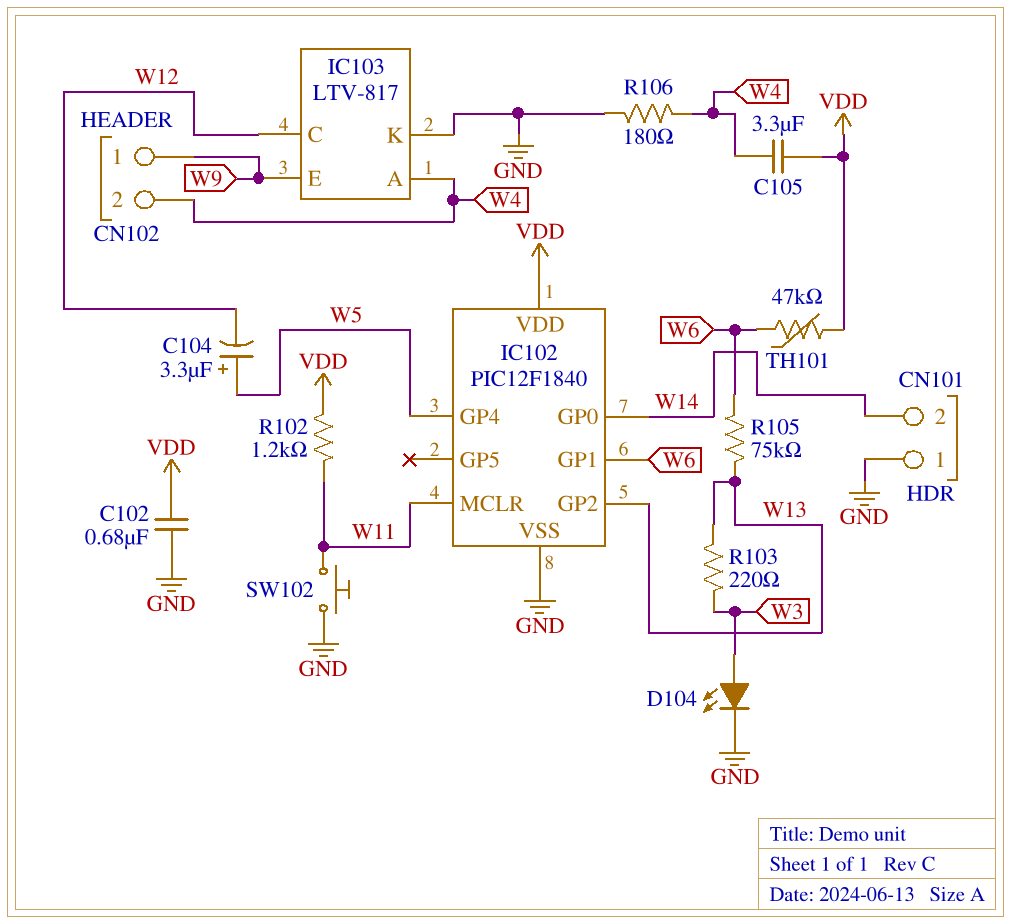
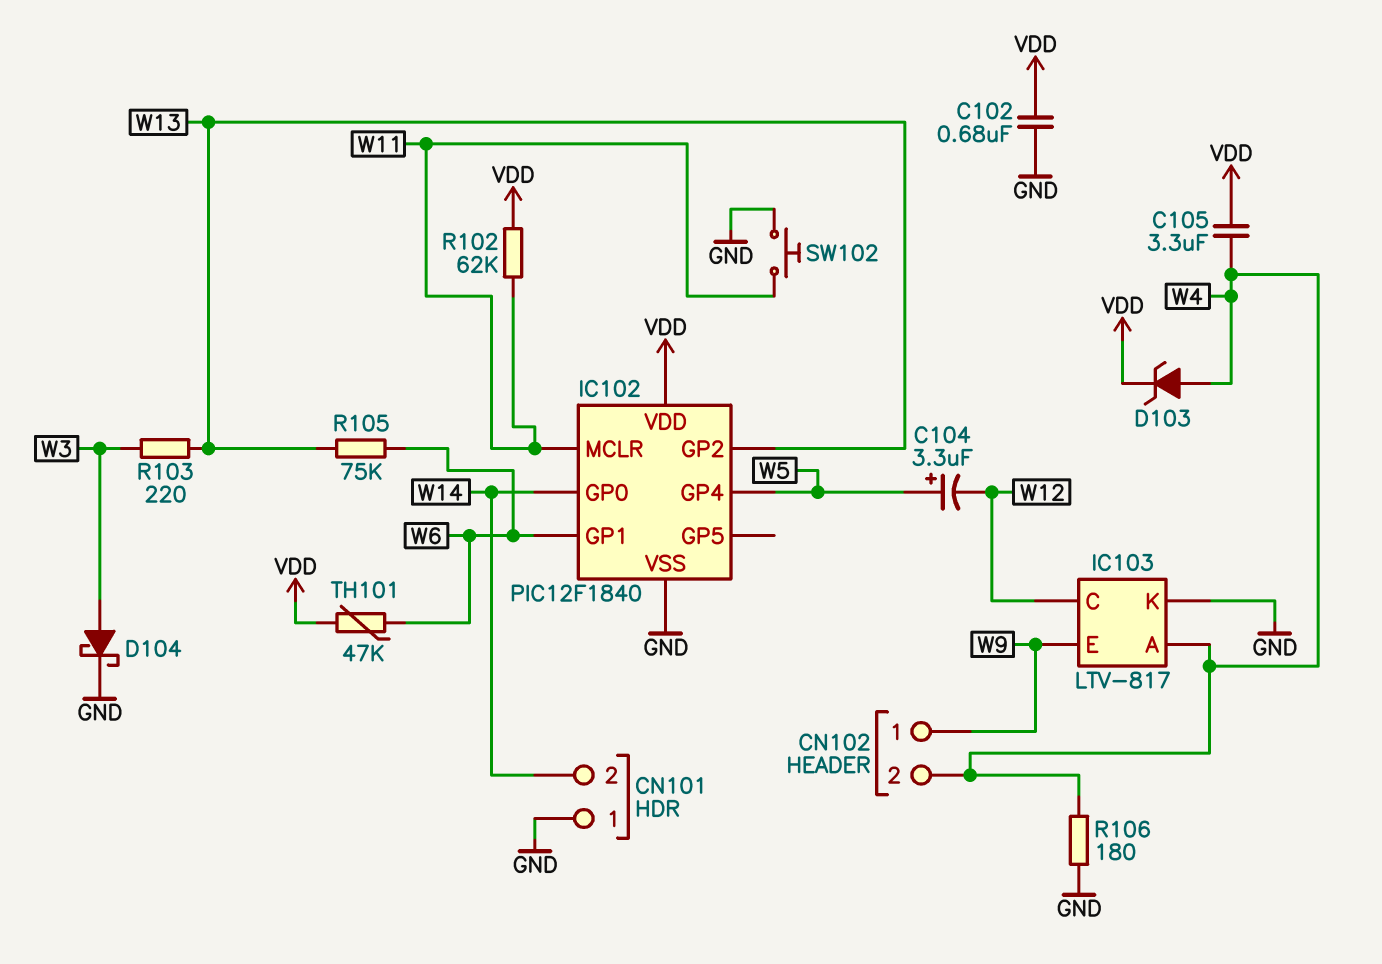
D103: none -> zener (A W4, K VDD)
D104: LED (A W3, K GND) -> schottky (A W3, K GND)
R102: 1.2k (VDD, W11) -> 62k (VDD, W11)

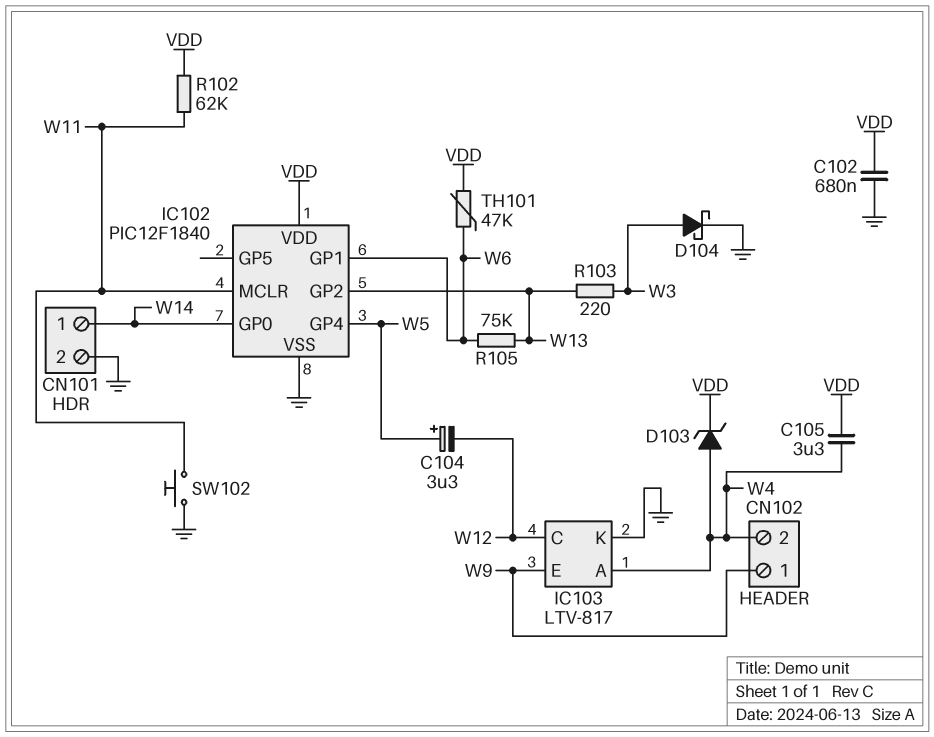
CN101 pin 1: GND -> W14
CN101 pin 2: W14 -> GND
R106: 180 (GND, W4) -> none

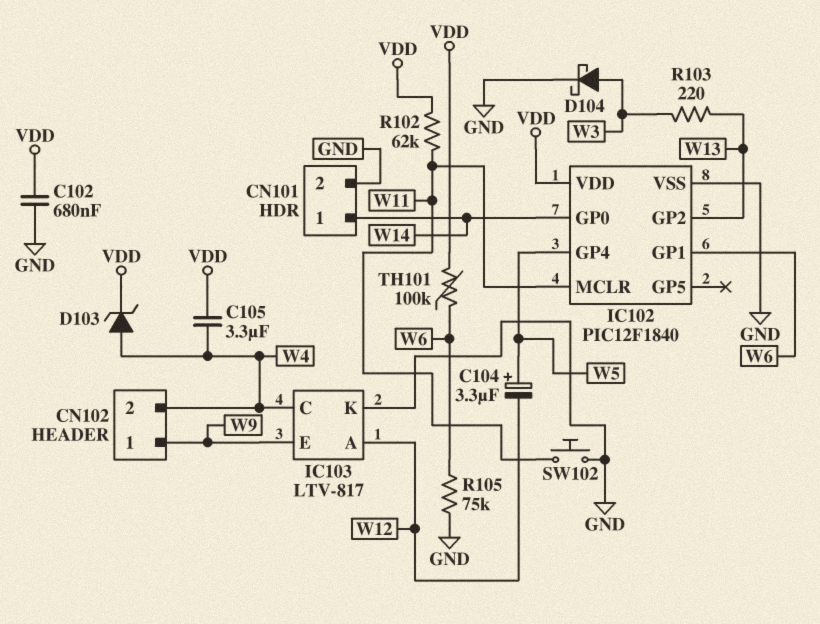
IC103 pin A: W4 -> W12
IC103 pin C: W12 -> W4
R105: 75k (W6, W13) -> 75k (GND, W6)
TH101: 47k (VDD, W6) -> 100k (VDD, W6)

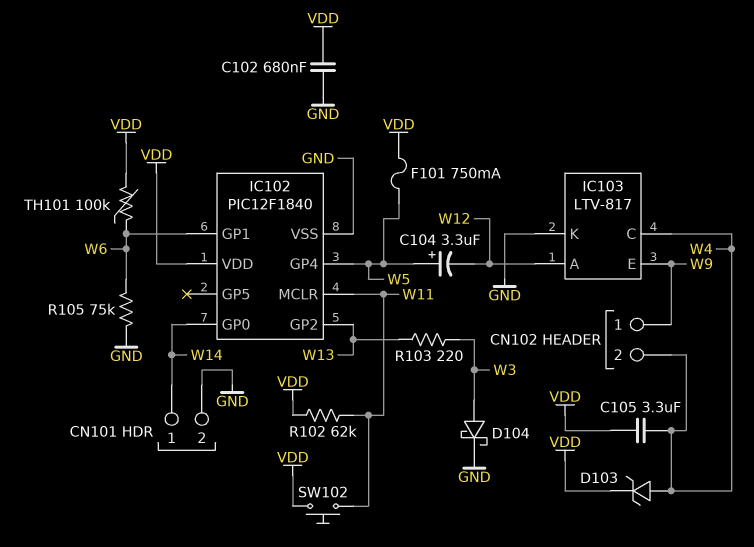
F101: none -> 750mA (VDD, W5)
SW102: button (GND, W11) -> button (VDD, W11)

